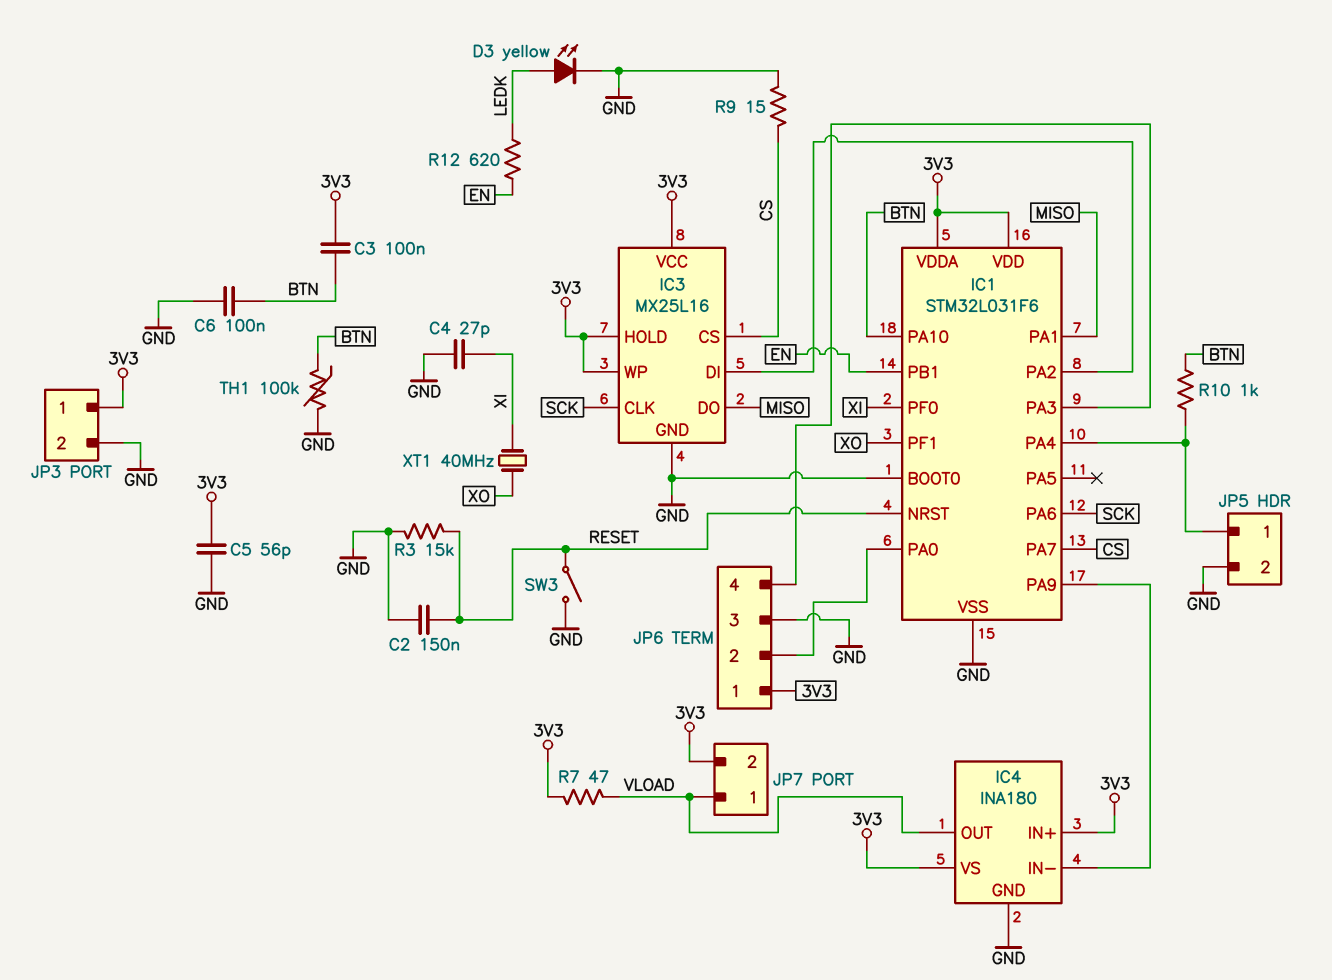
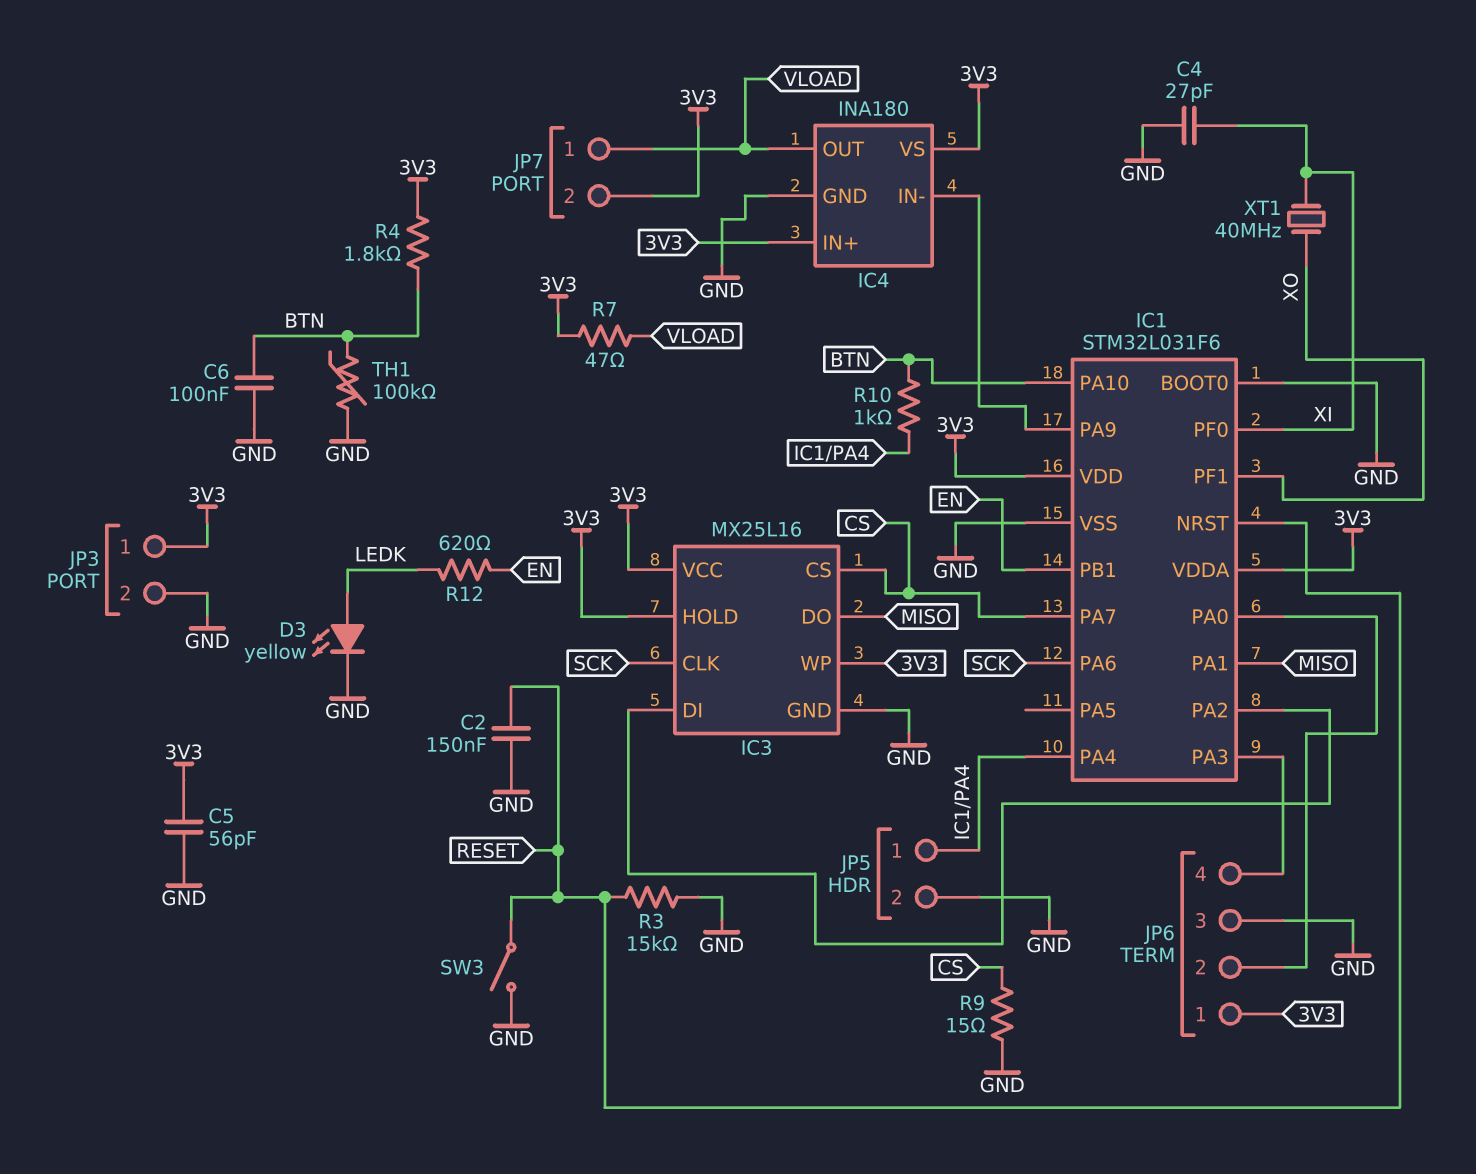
C3: 100nF (3V3, BTN) -> none
R4: none -> 1.8k (3V3, BTN)

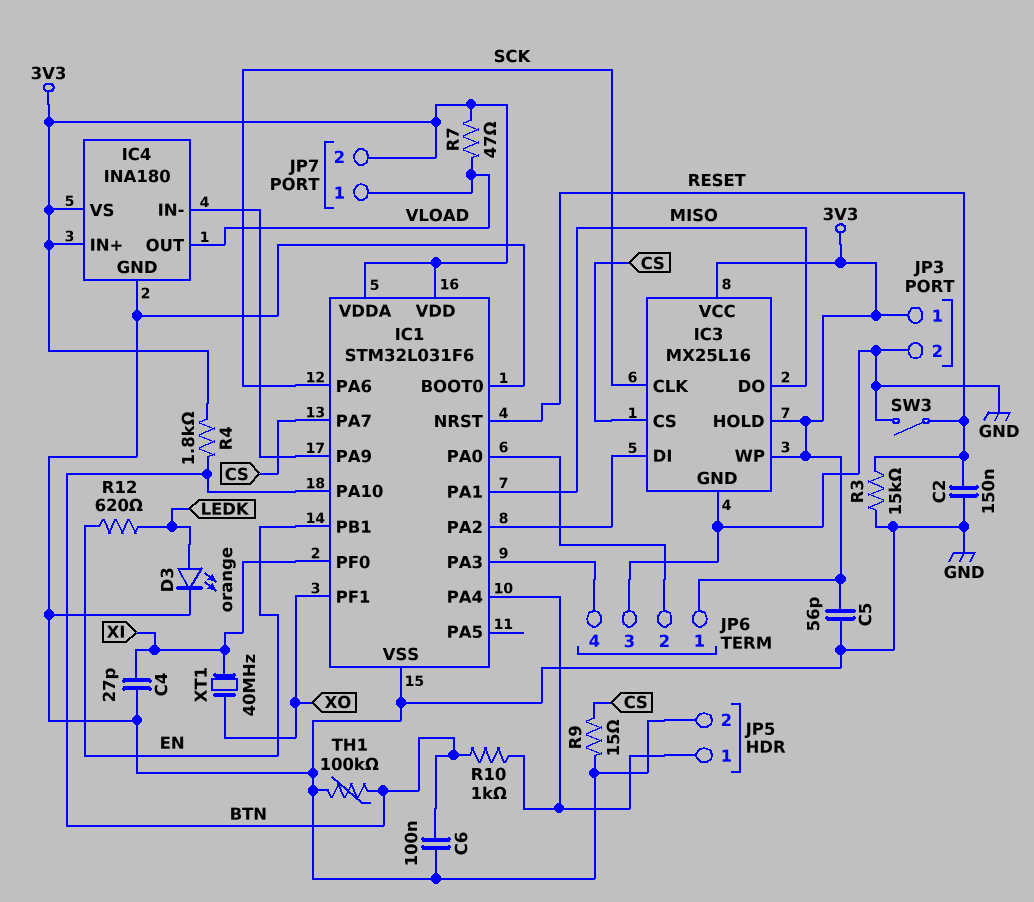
D3: LED yellow (A LEDK, K GND) -> LED orange (A LEDK, K GND)

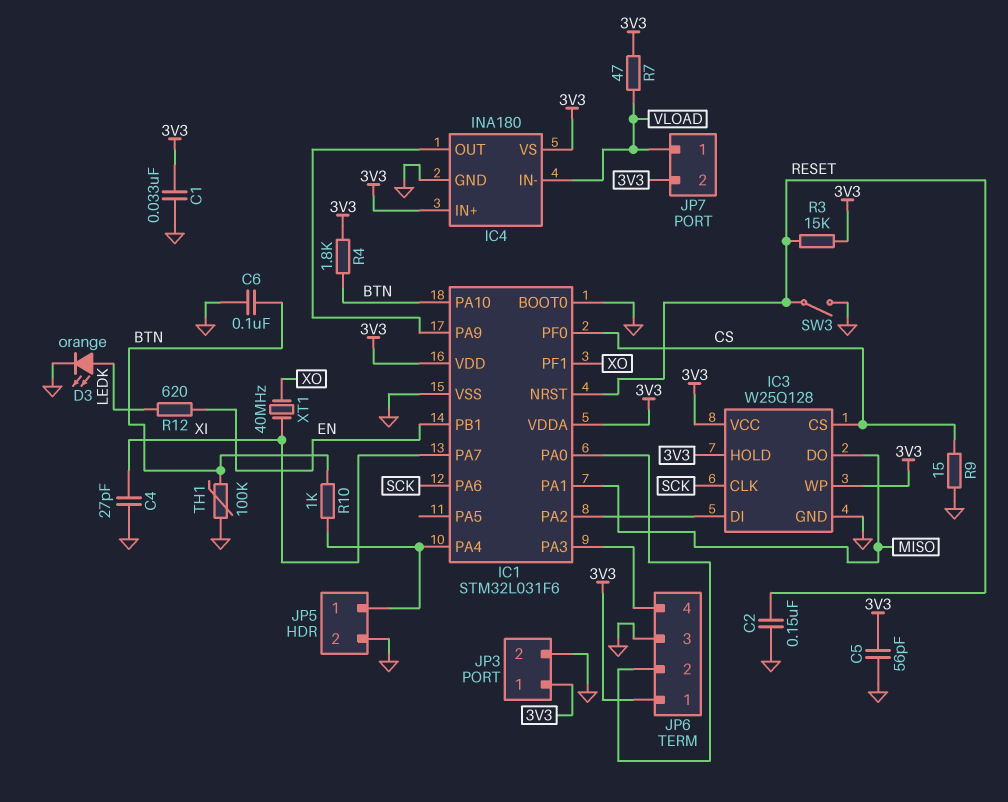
C1: none -> 33nF (3V3, GND)
IC1 pin PA7: CS -> XI
IC1 pin PF0: XI -> CS
IC3: MX25L16 -> W25Q128
IC4 pin IN-: IC1/PA9 -> VLOAD
IC4 pin OUT: VLOAD -> IC1/PA9
R3: 15k (GND, RESET) -> 15k (3V3, RESET)

